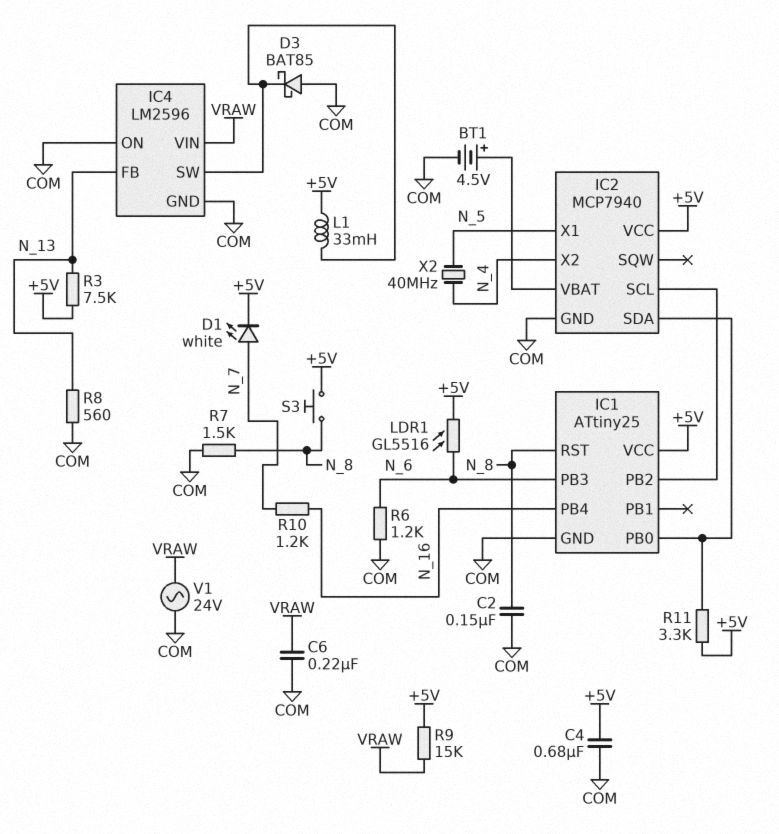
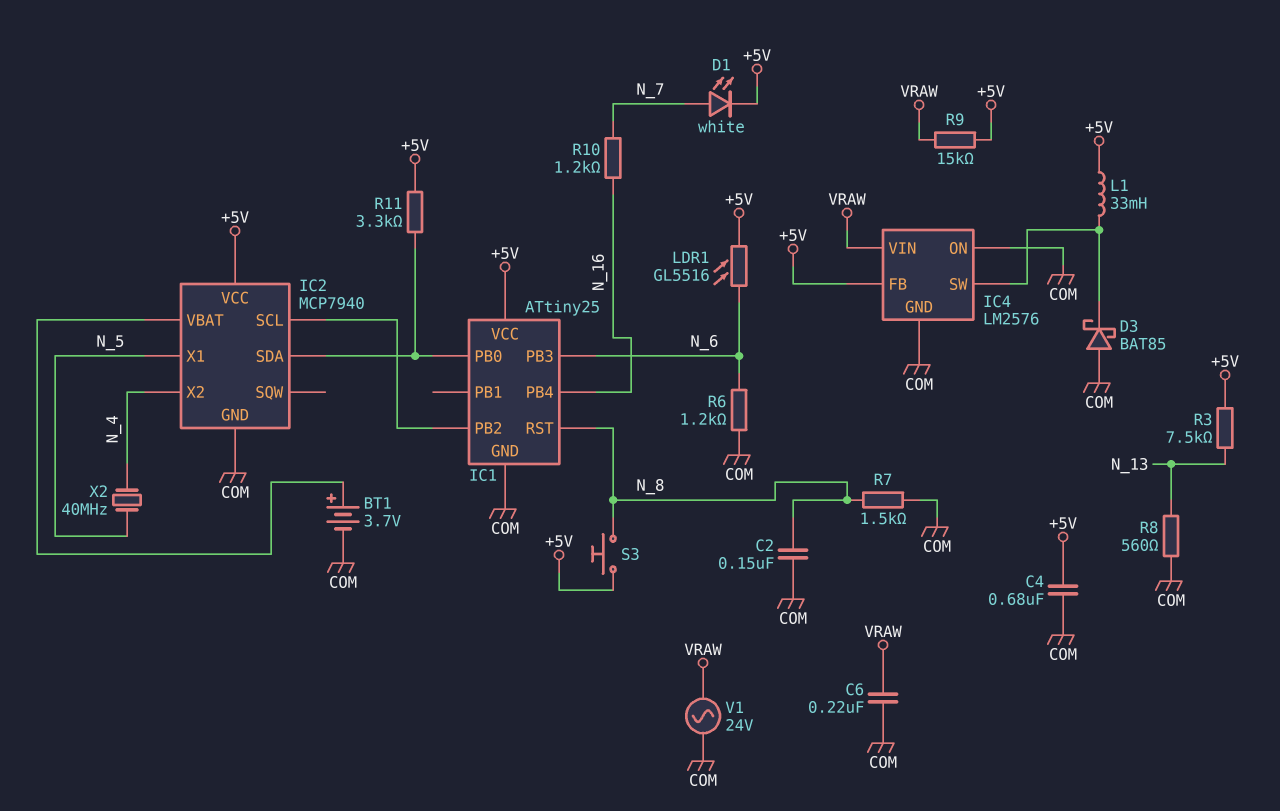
BT1: 4.5V (plus IC2/VBAT, minus COM) -> 3.7V (plus IC2/VBAT, minus COM)
IC4: LM2596 -> LM2576
IC4 pin FB: N_13 -> +5V

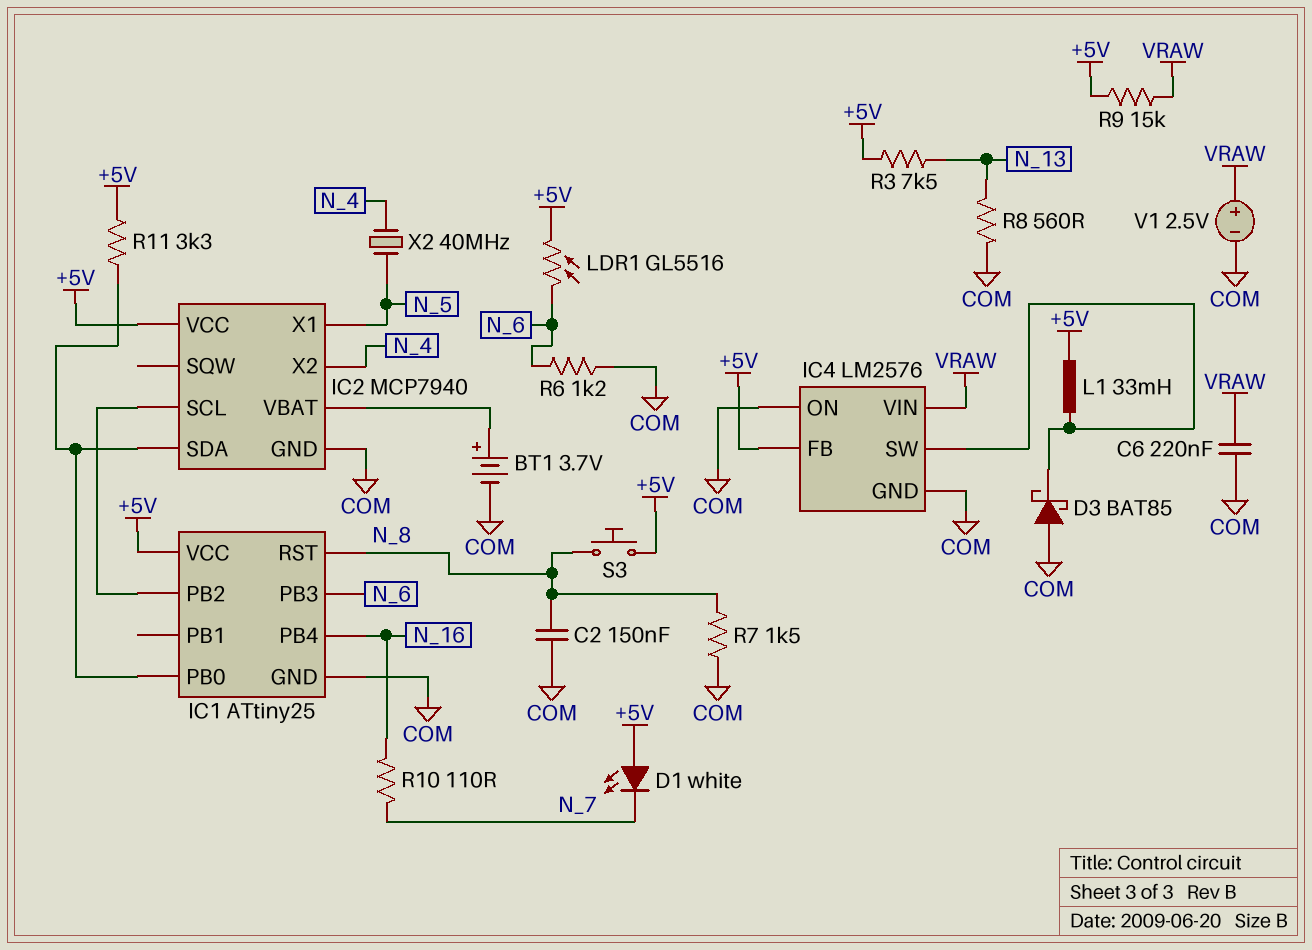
C4: 680nF (+5V, COM) -> none
D1: LED white (A N_7, K +5V) -> LED white (A +5V, K N_7)
R10: 1.2k (N_7, N_16) -> 110 (N_7, N_16)
V1: AC 24V (COM, VRAW) -> 2.5V (plus VRAW, minus COM)

